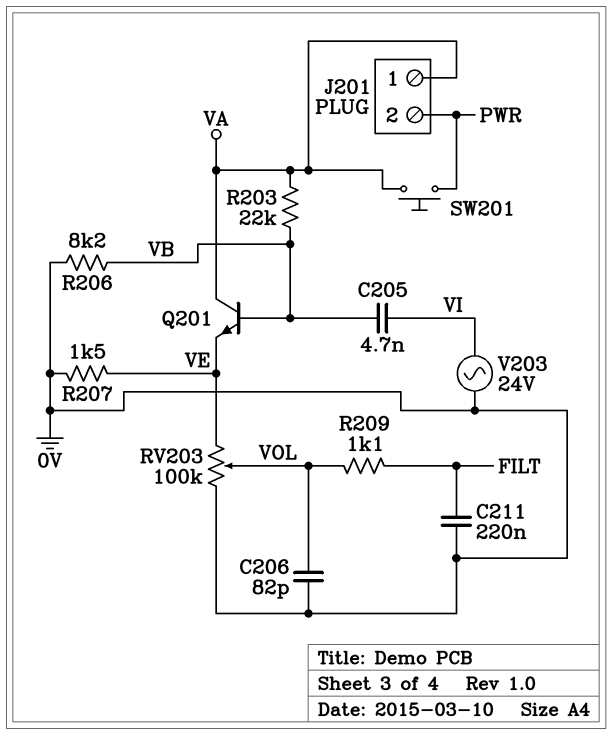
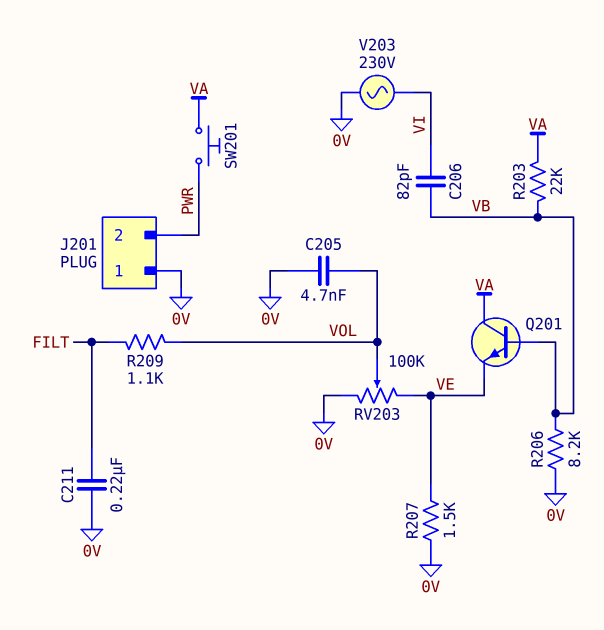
C205: 4.7nF (VB, VI) -> 4.7nF (0V, VOL)
C206: 82pF (0V, VOL) -> 82pF (VB, VI)
J201 pin 1: VA -> 0V
V203: AC 24V (0V, VI) -> AC 230V (0V, VI)

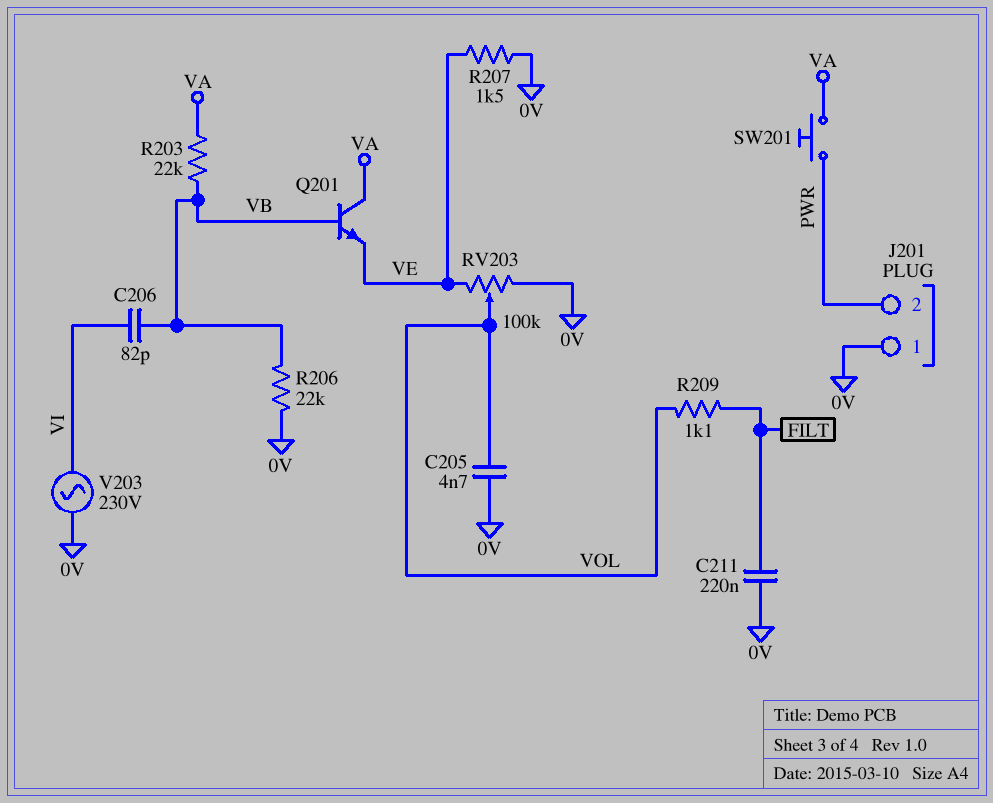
R206: 8.2k (0V, VB) -> 22k (0V, VB)

